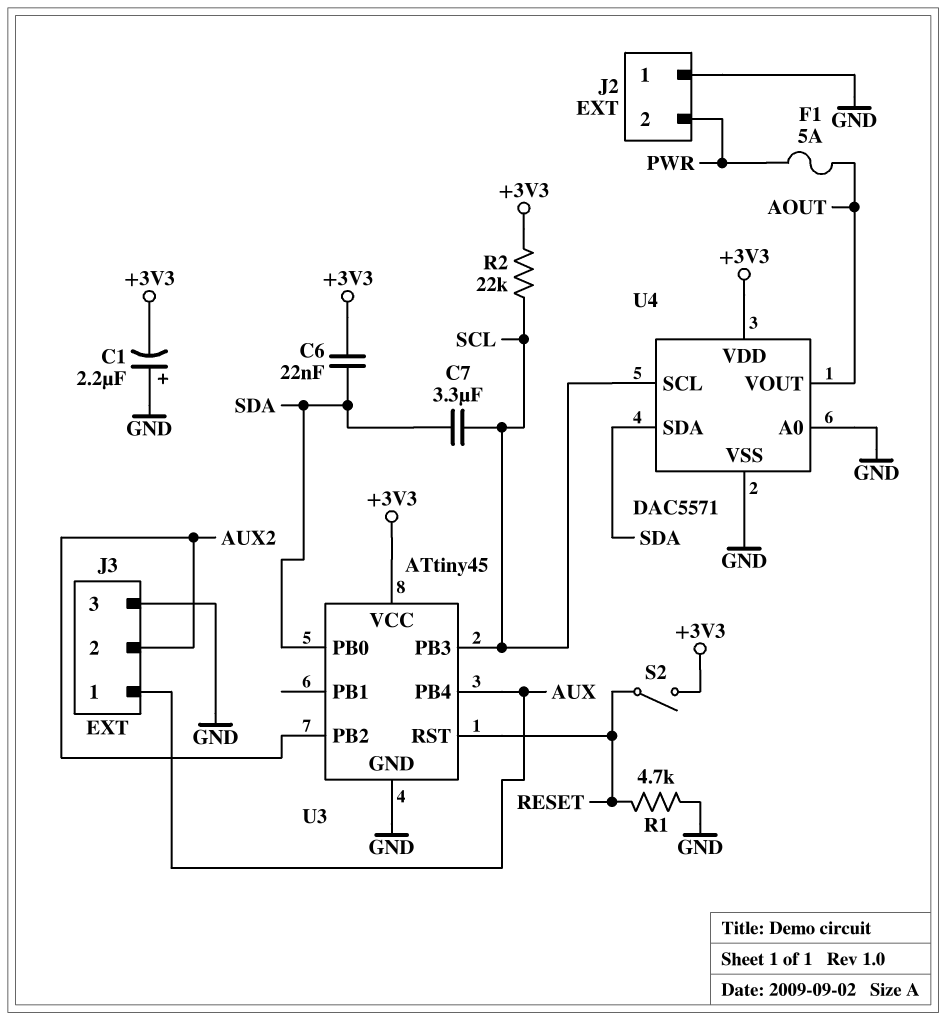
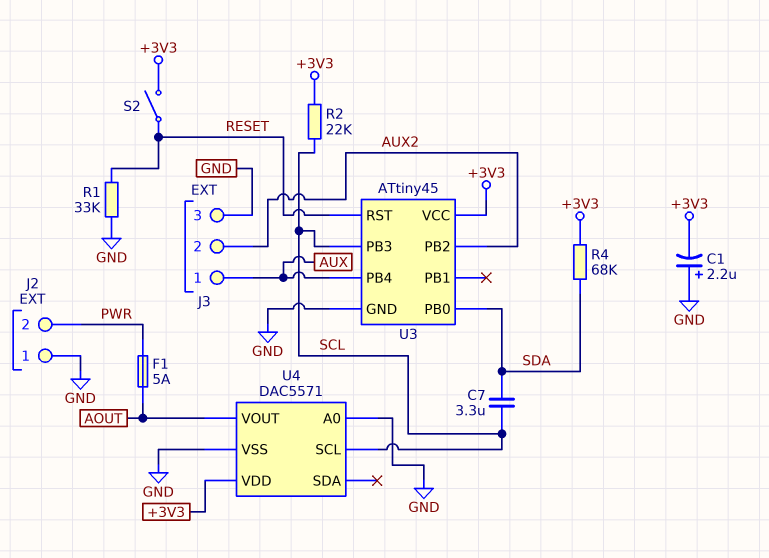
C6: 22nF (+3V3, SDA) -> none
R1: 4.7k (GND, RESET) -> 33k (GND, RESET)
R4: none -> 68k (+3V3, SDA)
U4 pin SDA: SDA -> none

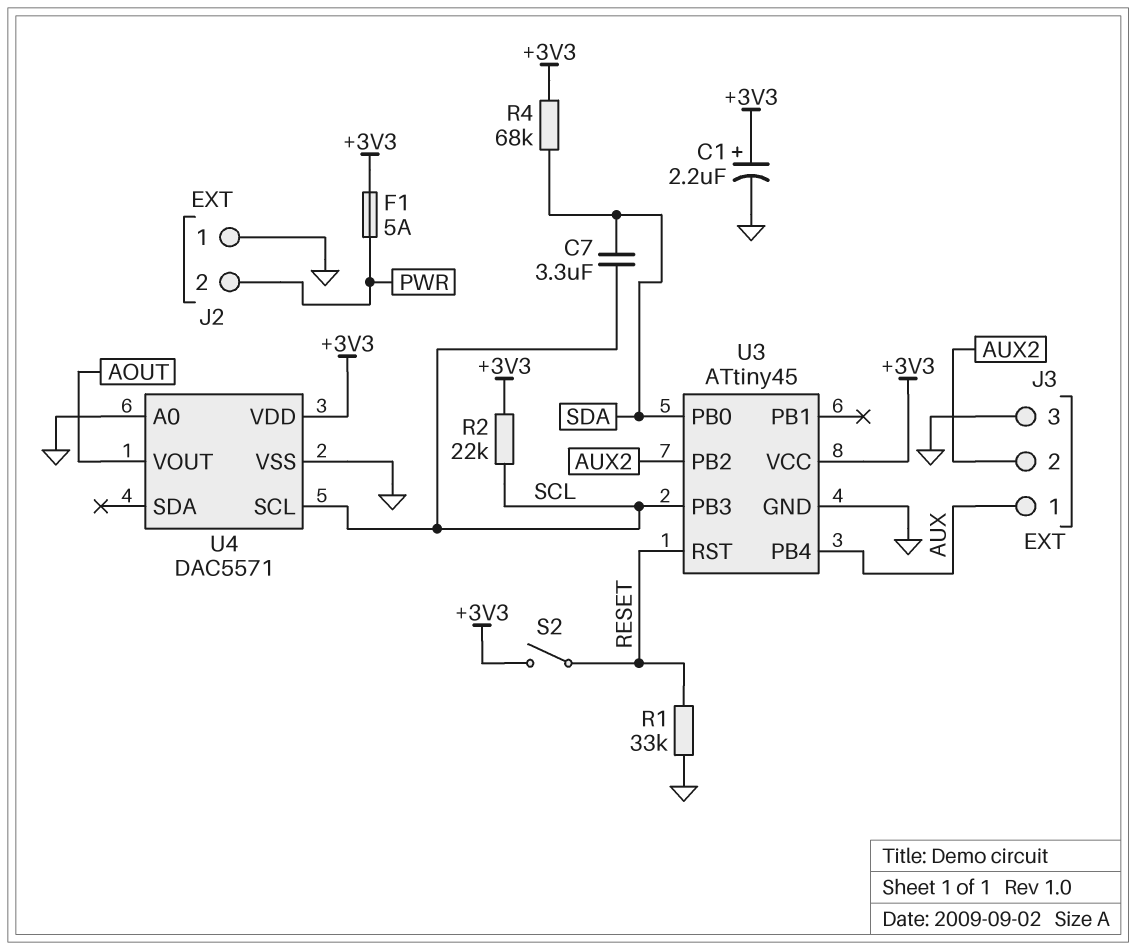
C1: 2.2uF (plus GND, minus +3V3) -> 2.2uF (plus +3V3, minus GND)
F1: 5A (AOUT, PWR) -> 5A (+3V3, PWR)

